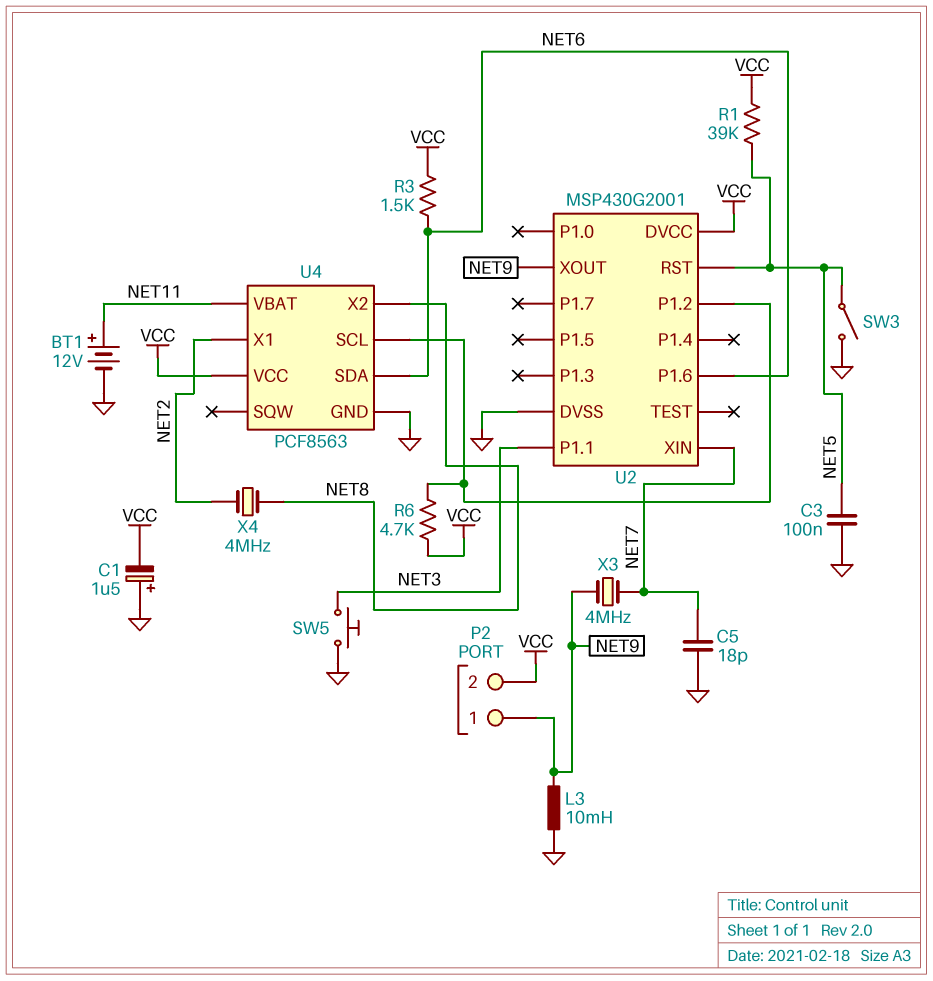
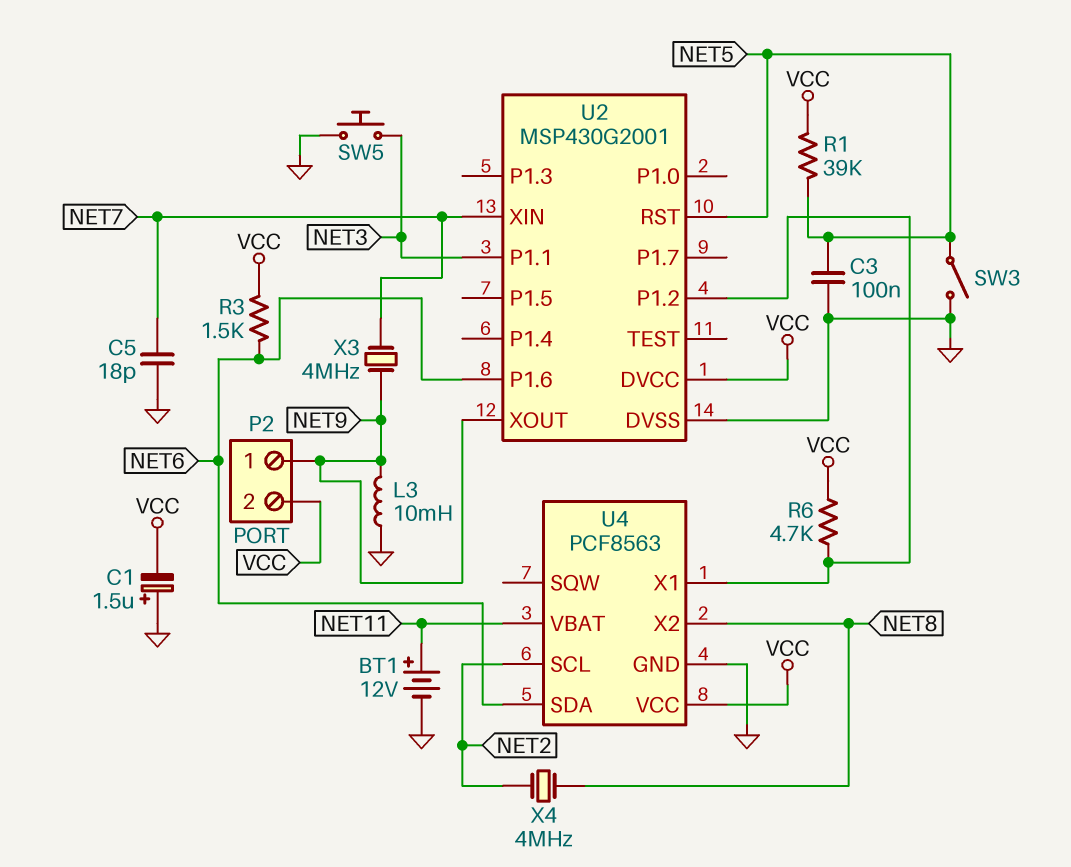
U4 pin SCL: U2/P1.2 -> NET2
U4 pin X1: NET2 -> U2/P1.2

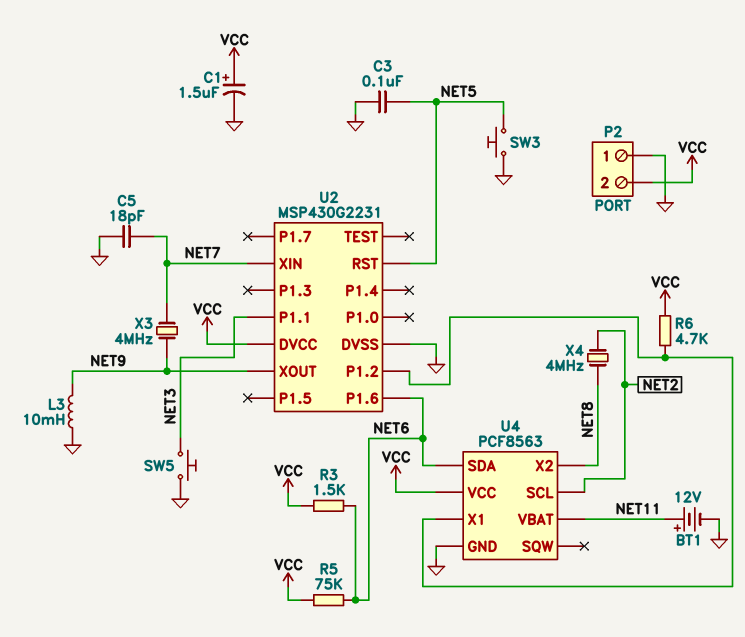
C1: 1.5uF (plus GND, minus VCC) -> 1.5uF (plus VCC, minus GND)
P2 pin 1: NET9 -> GND
R1: 39k (NET5, VCC) -> none
R5: none -> 75k (NET6, VCC)
SW3: switch (GND, NET5) -> button (GND, NET5)
U2: MSP430G2001 -> MSP430G2231

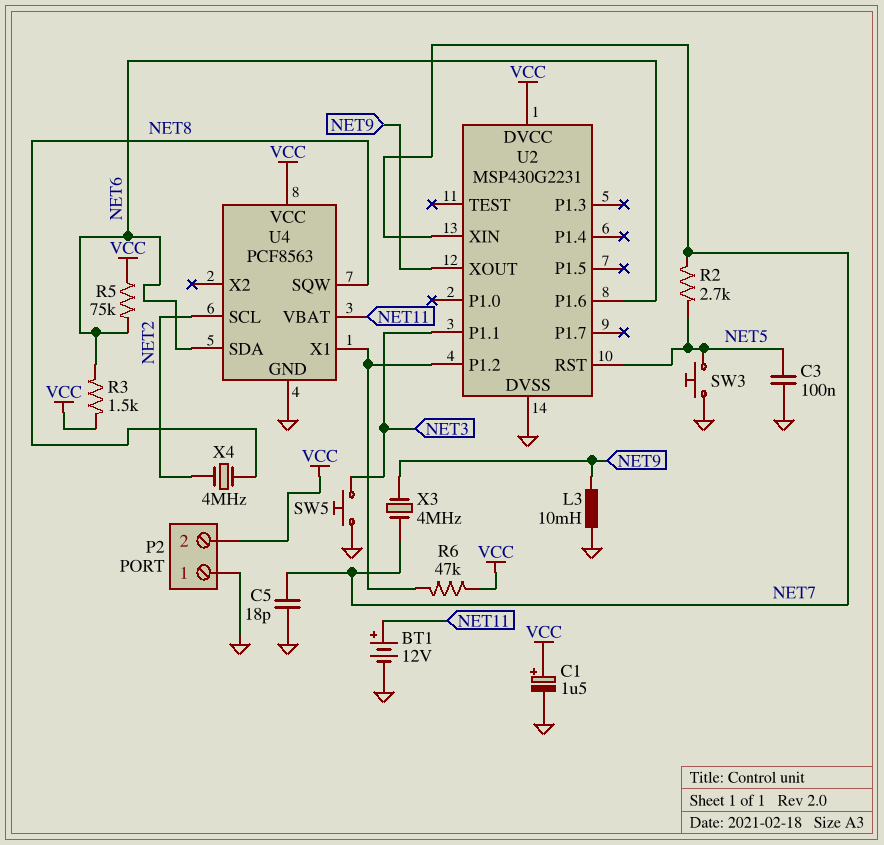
R2: none -> 2.7k (NET5, NET7)
R6: 4.7k (U2/P1.2, VCC) -> 47k (U2/P1.2, VCC)
U4 pin SQW: none -> NET8
U4 pin X2: NET8 -> none

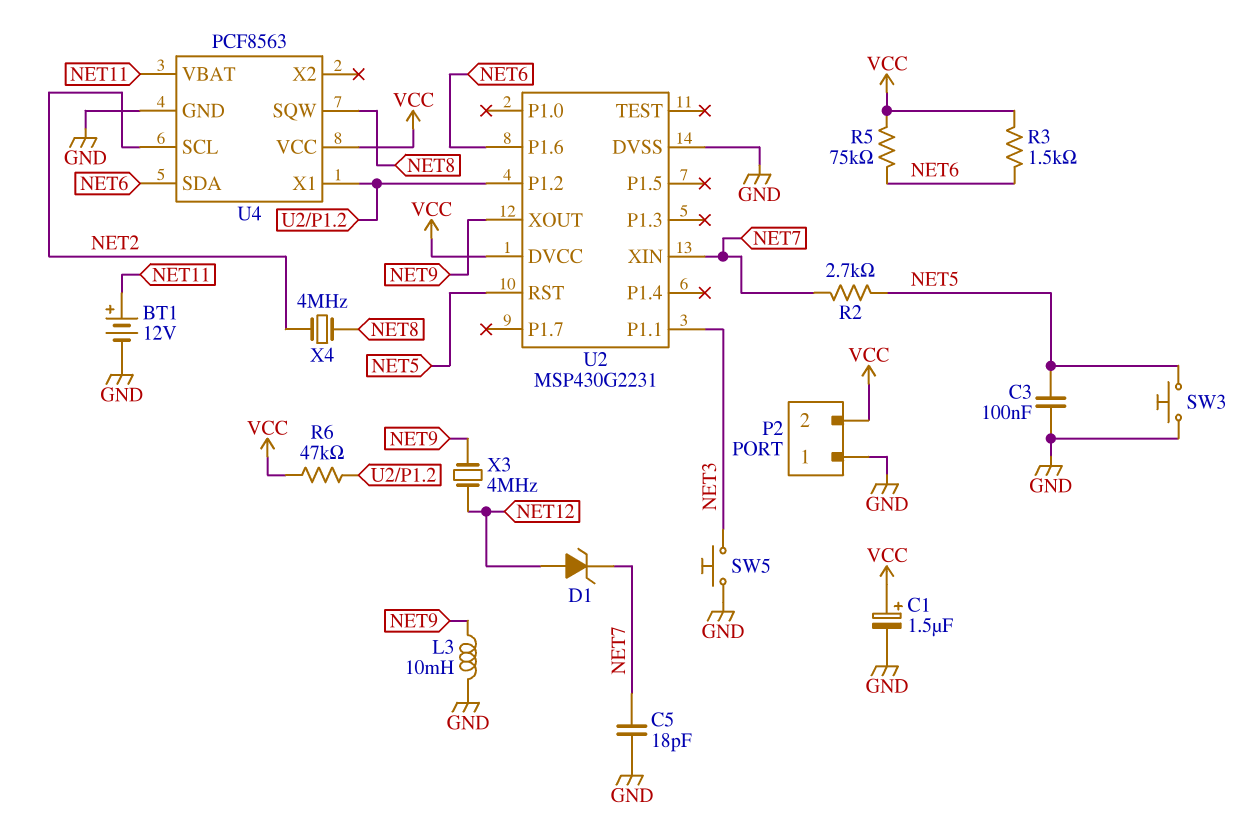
D1: none -> zener (A NET12, K NET7)
X3: 4MHz (NET7, NET9) -> 4MHz (NET9, NET12)

